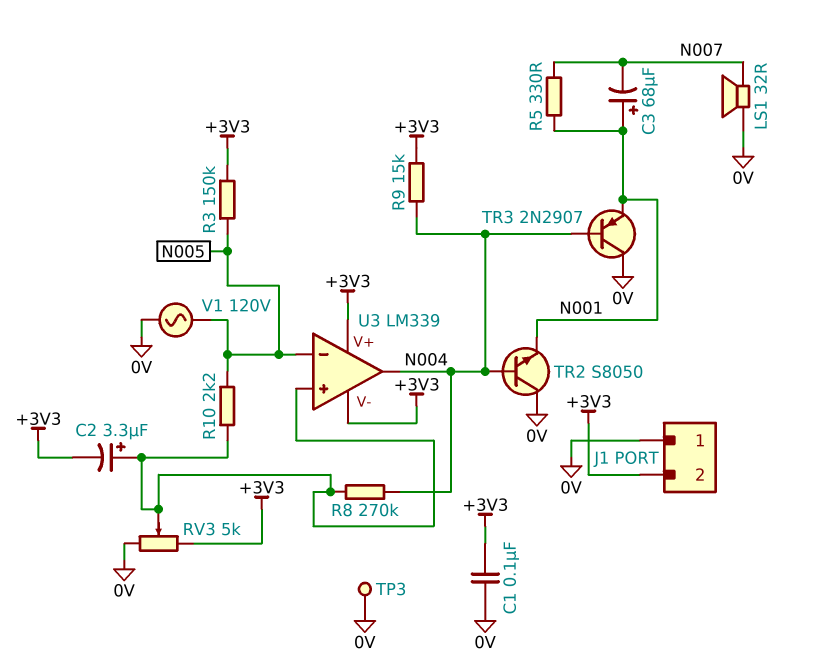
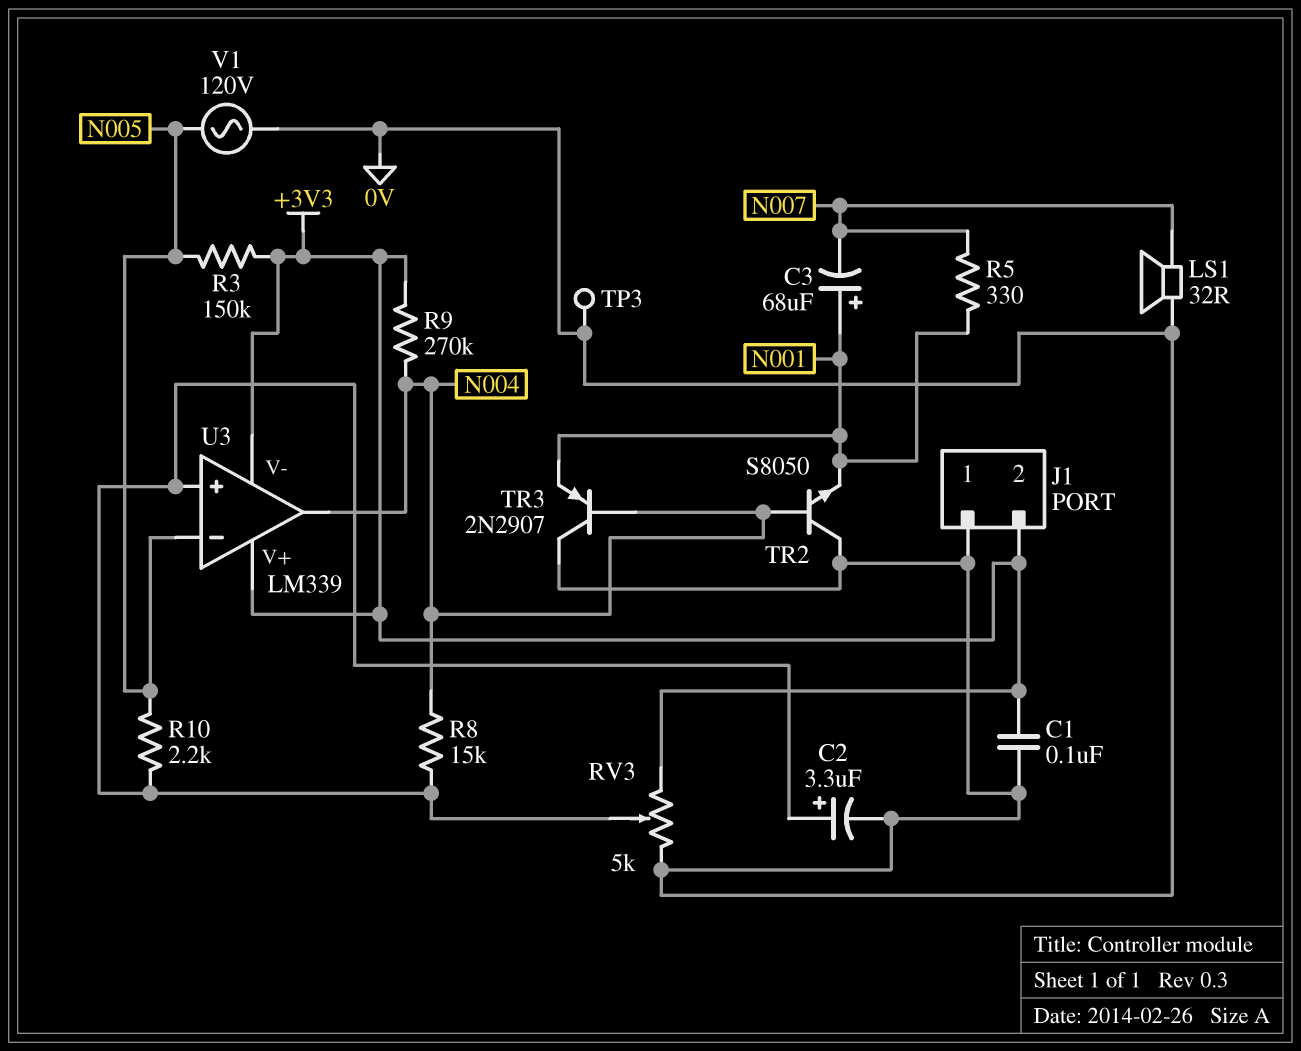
C2: 3.3uF (plus U3/in+, minus +3V3) -> 3.3uF (plus U3/in+, minus 0V)
R8: 270k (N004, U3/in+) -> 15k (N004, U3/in+)
R9: 15k (+3V3, N004) -> 270k (+3V3, N004)

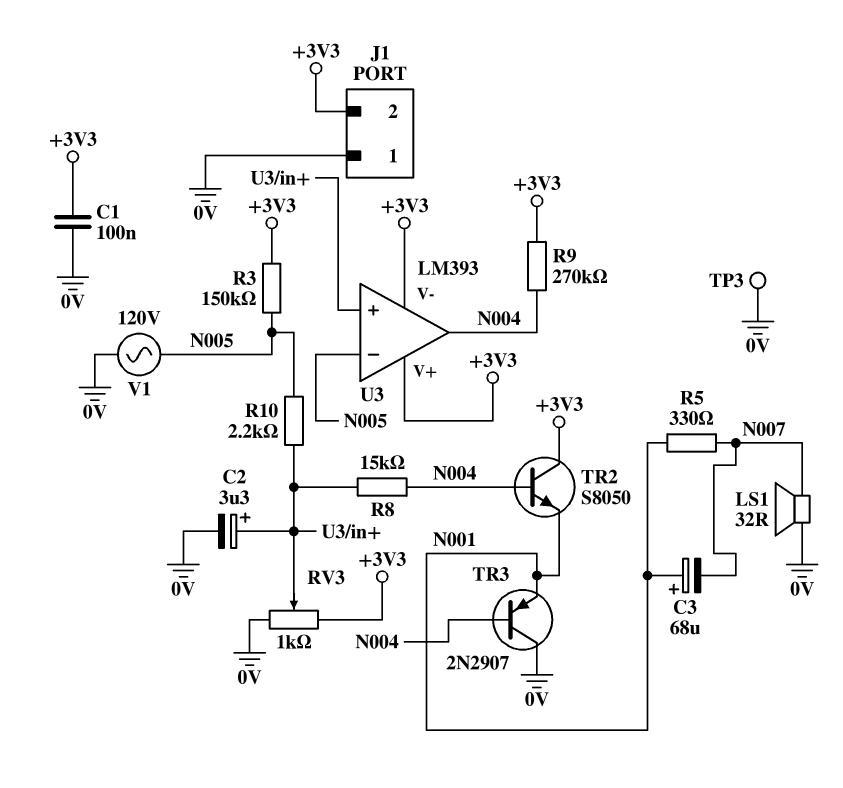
RV3: 5k (+3V3, 0V, wiper U3/in+) -> 1k (+3V3, 0V, wiper U3/in+)
TR2: NPN S8050 (B N004, C 0V, E N001) -> NPN S8050 (B N004, C +3V3, E N001)
U3: LM339 -> LM393

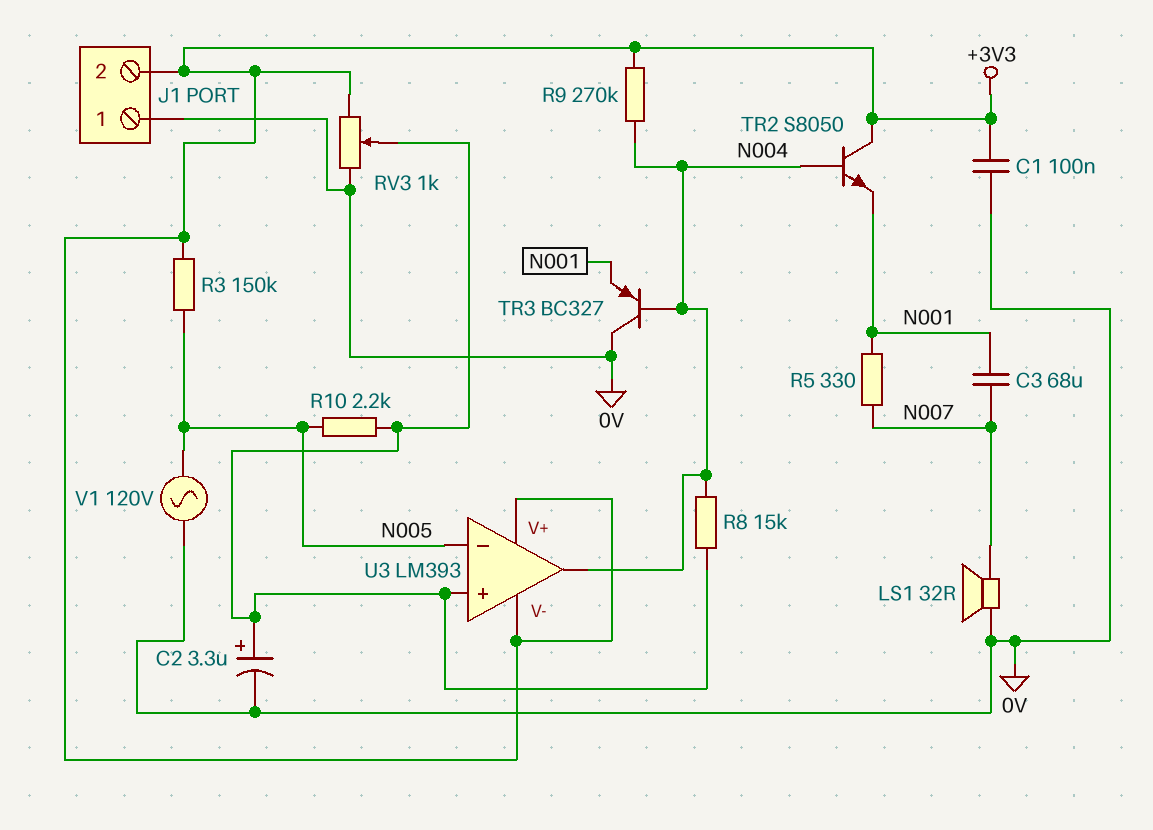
C3: 68uF (plus N001, minus N007) -> 68uF (N001, N007)
TP3: test point (0V) -> none
TR3: PNP 2N2907 (B N004, C 0V, E N001) -> PNP BC327 (B N004, C 0V, E N001)

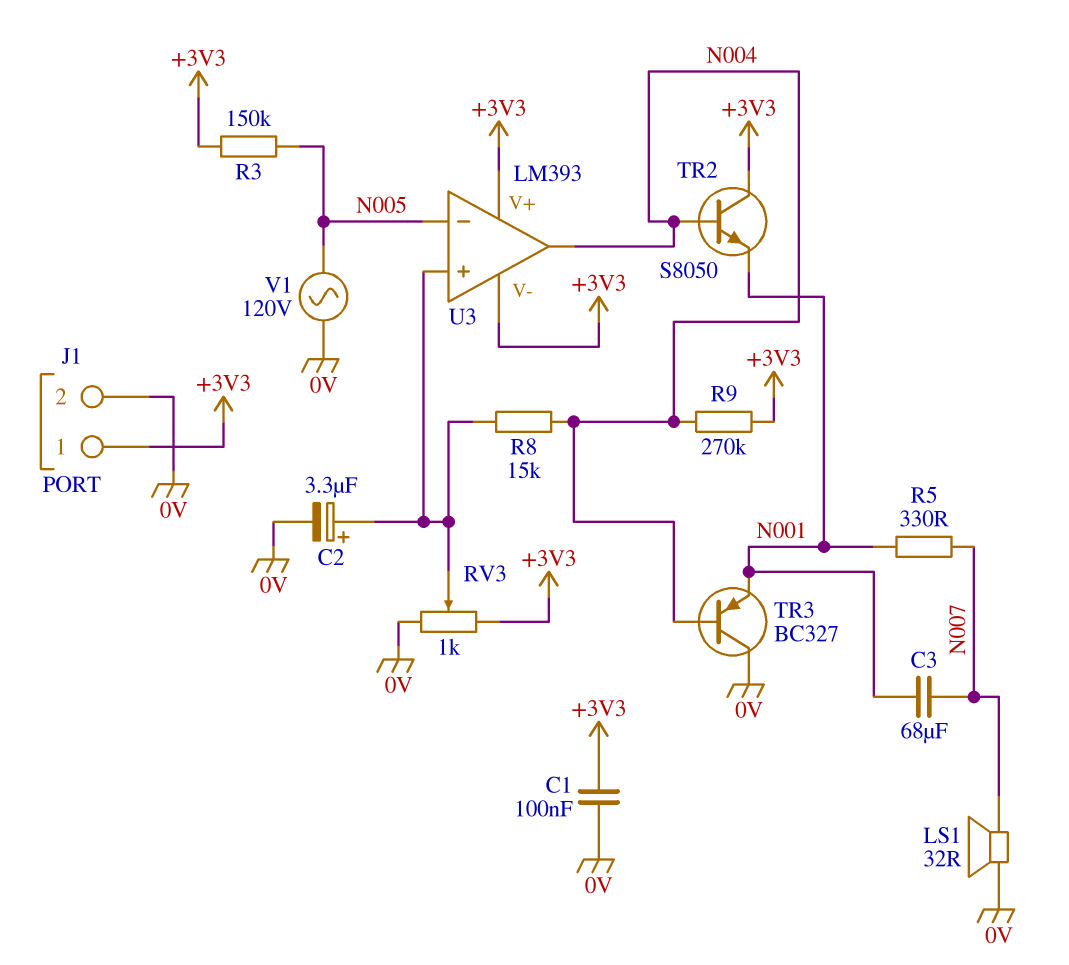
J1 pin 1: 0V -> +3V3
J1 pin 2: +3V3 -> 0V
R10: 2.2k (N005, U3/in+) -> none

